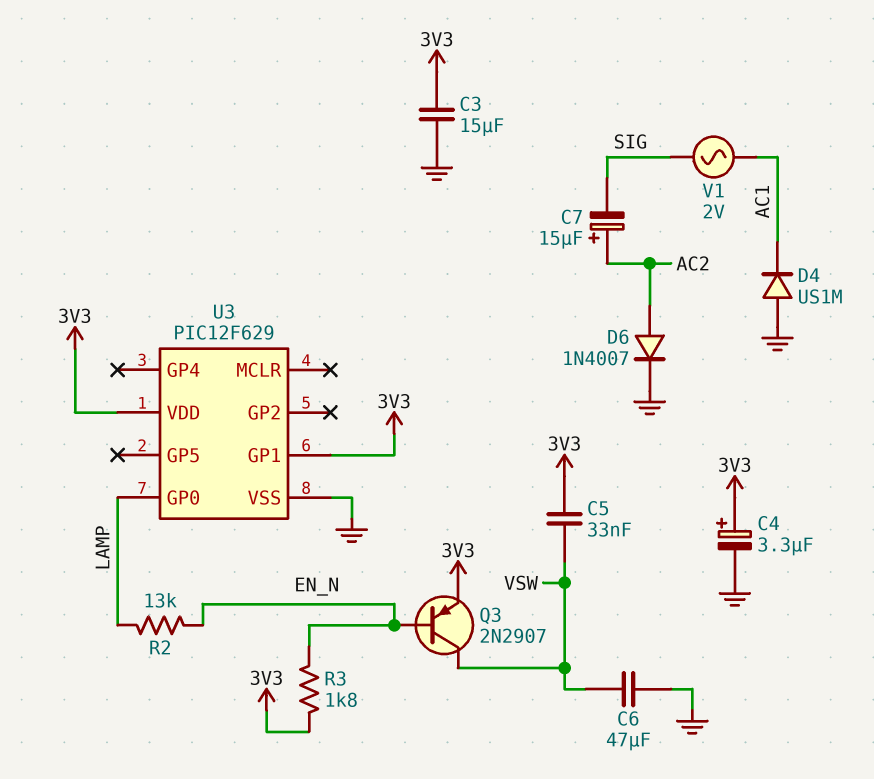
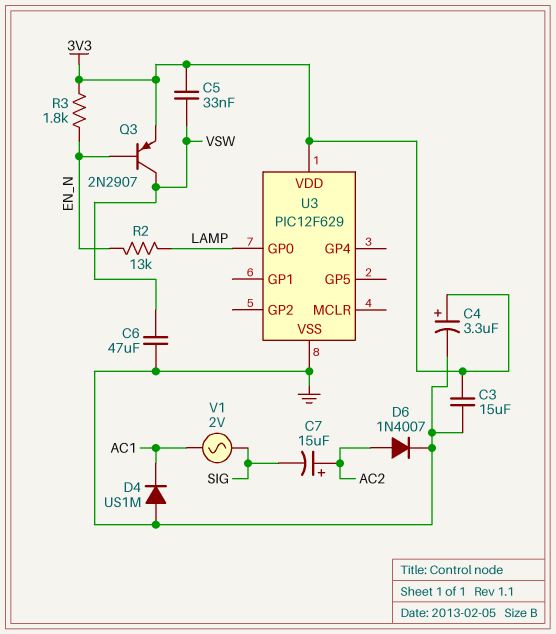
U3 pin GP1: 3V3 -> none

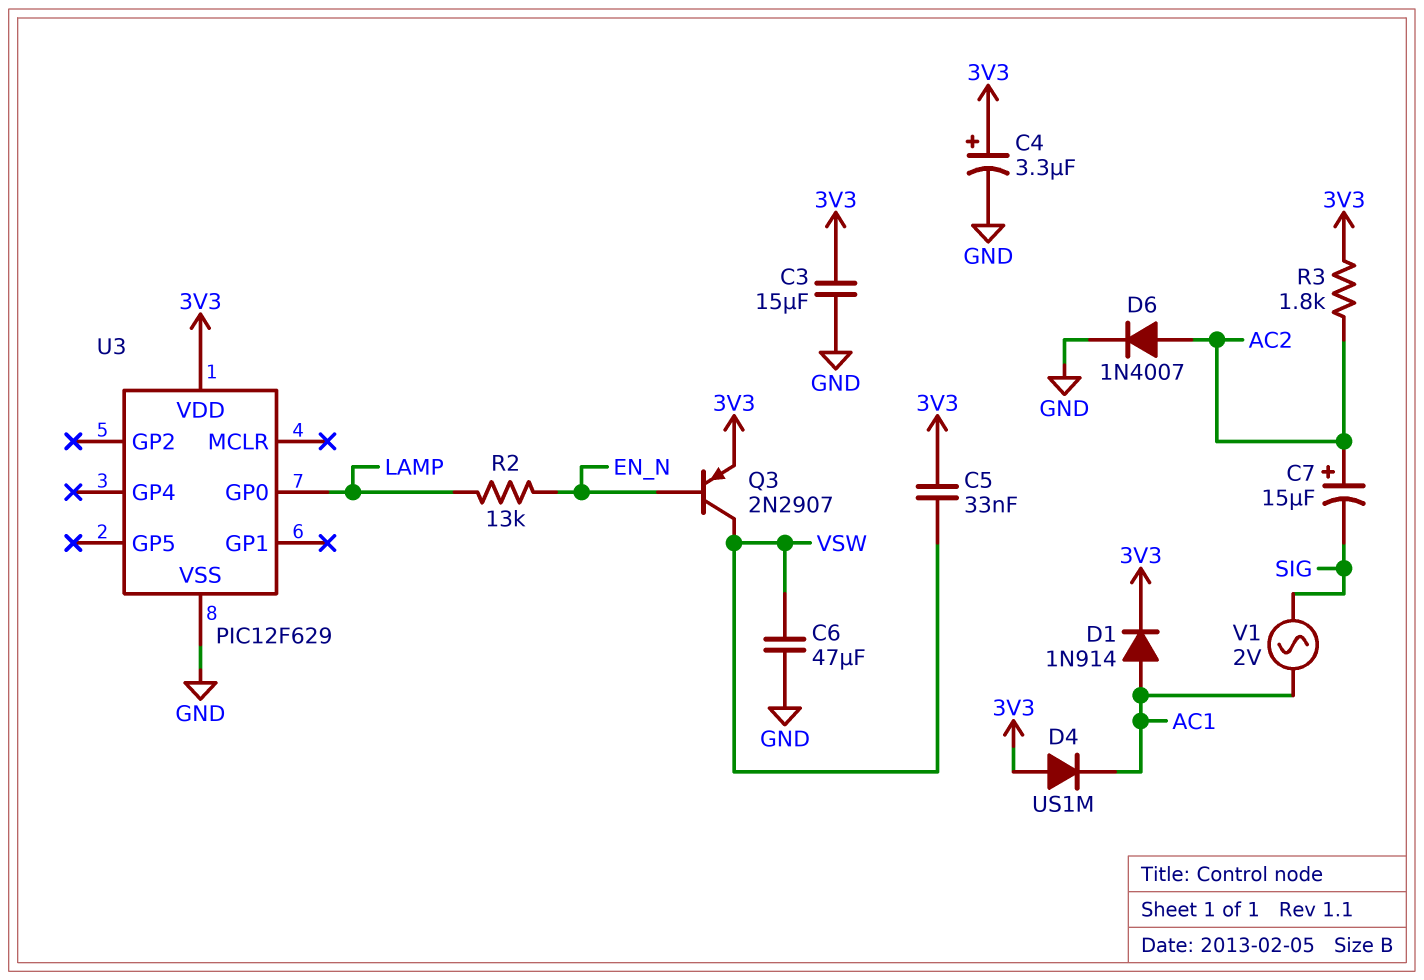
D1: none -> diode 1N914 (A AC1, K 3V3)
D4: diode US1M (A GND, K AC1) -> diode US1M (A 3V3, K AC1)
R3: 1.8k (3V3, EN_N) -> 1.8k (3V3, AC2)

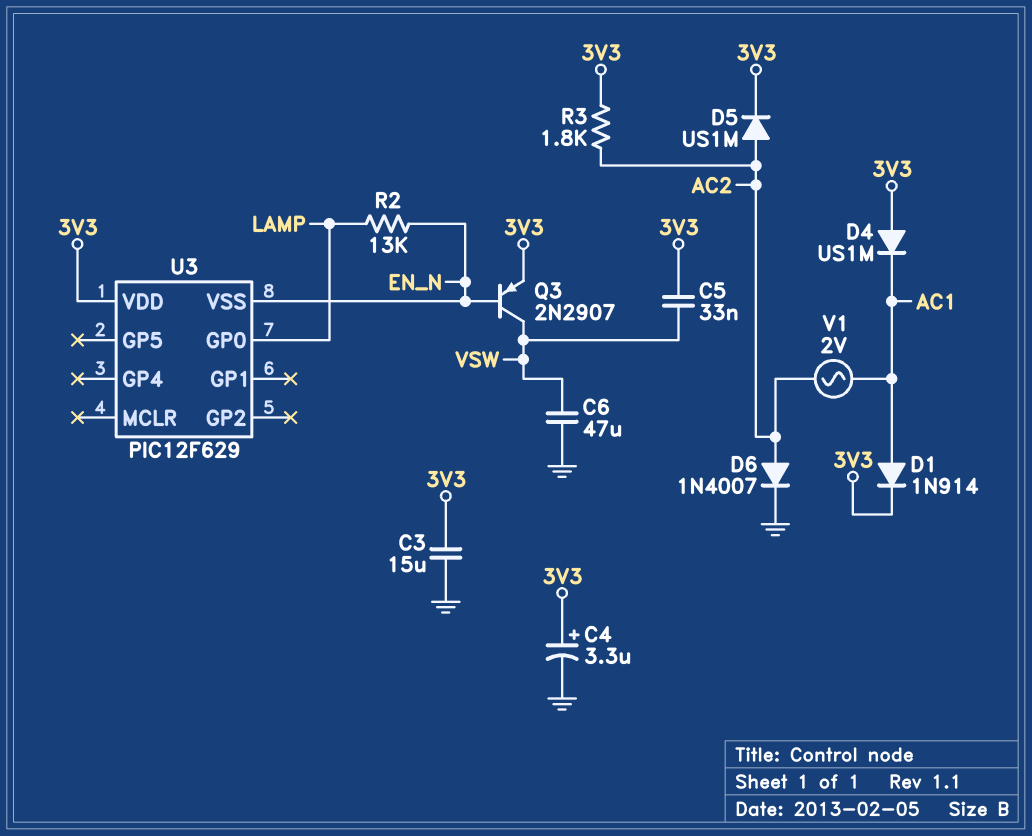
C7: 15uF (plus AC2, minus SIG) -> none
D5: none -> diode US1M (A AC2, K 3V3)
U3 pin VSS: GND -> EN_N
V1: AC 2V (AC1, SIG) -> AC 2V (AC1, AC2)

